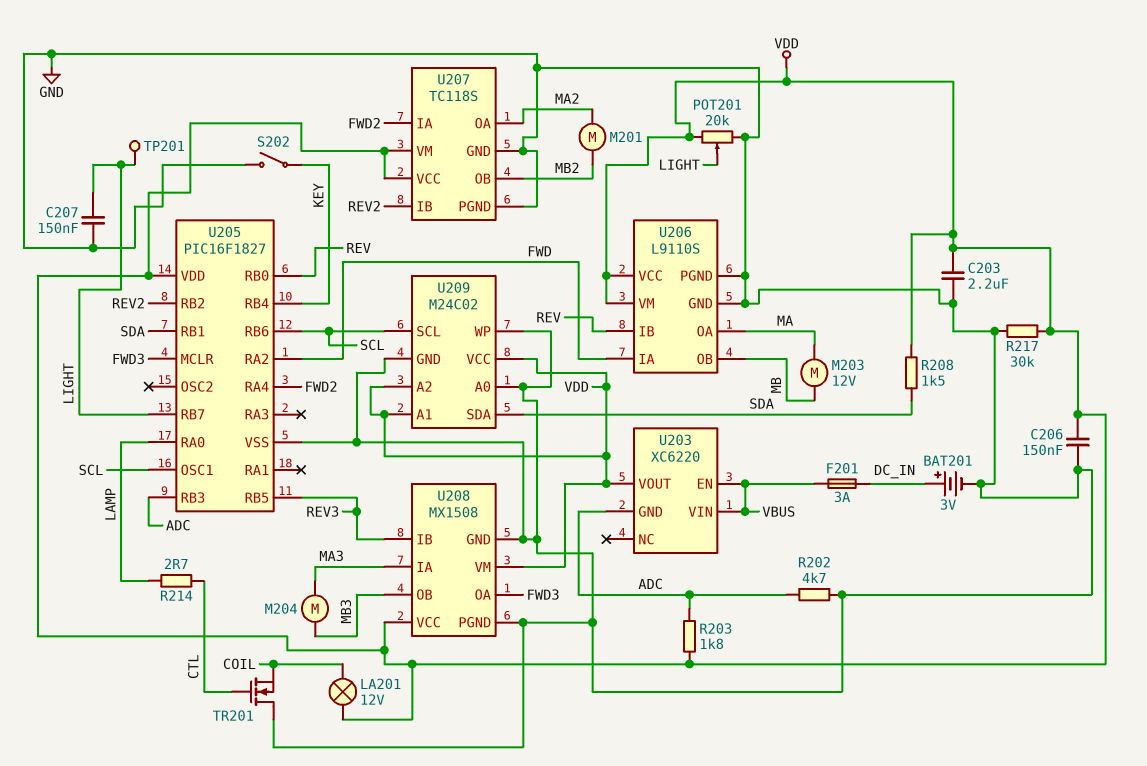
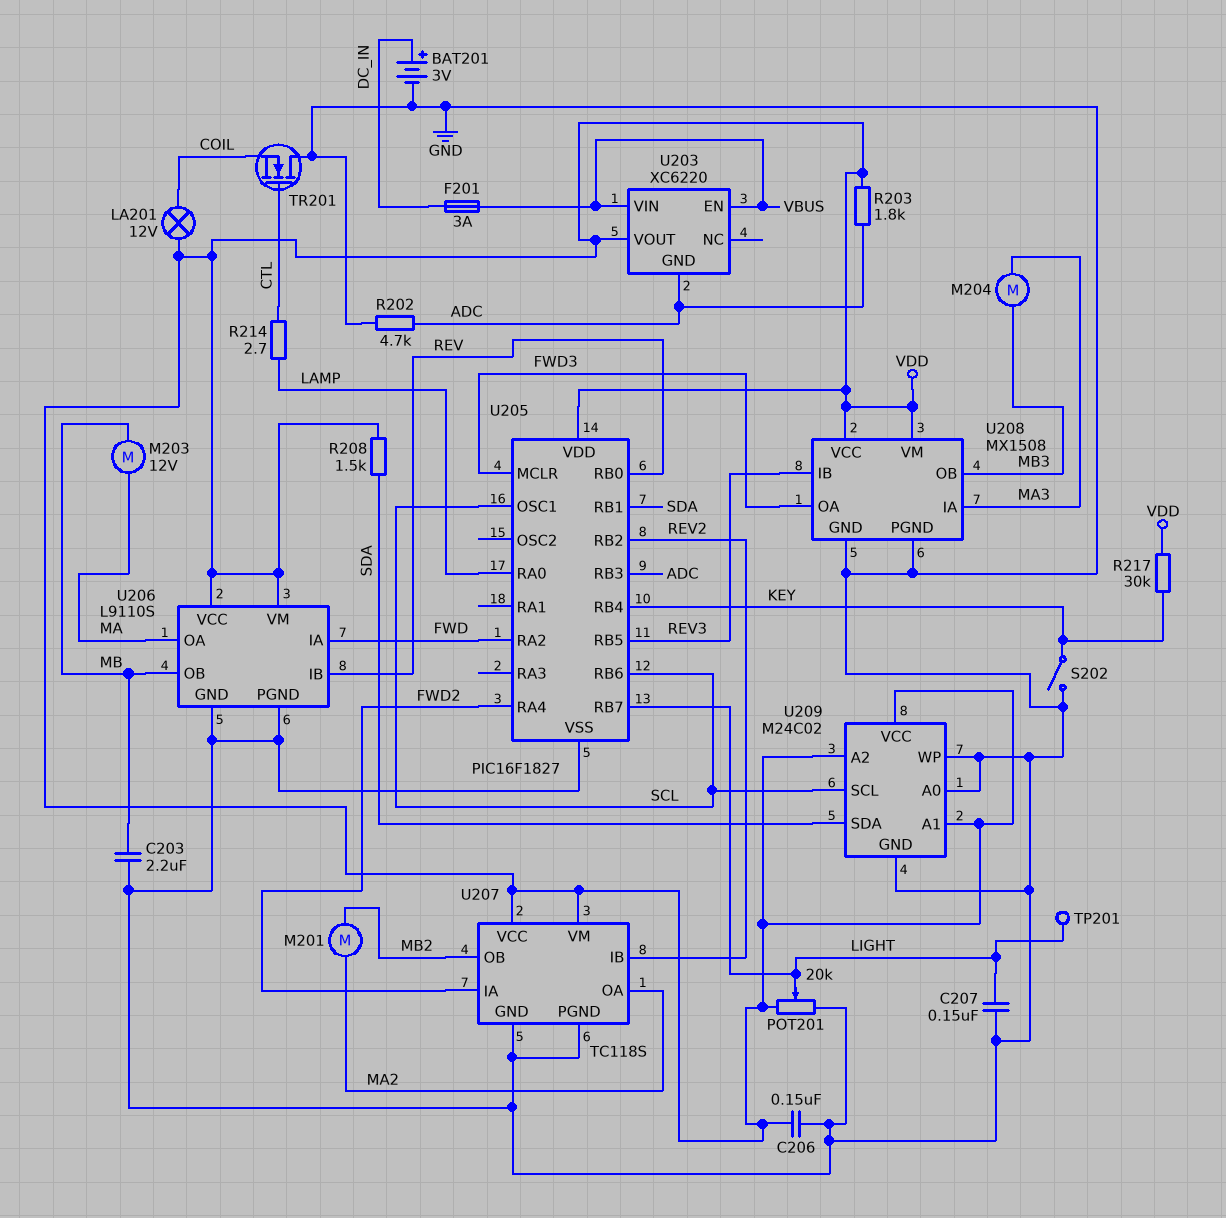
C203: 2.2uF (GND, VDD) -> 2.2uF (GND, MB)
R217: 30k (GND, VDD) -> 30k (KEY, VDD)

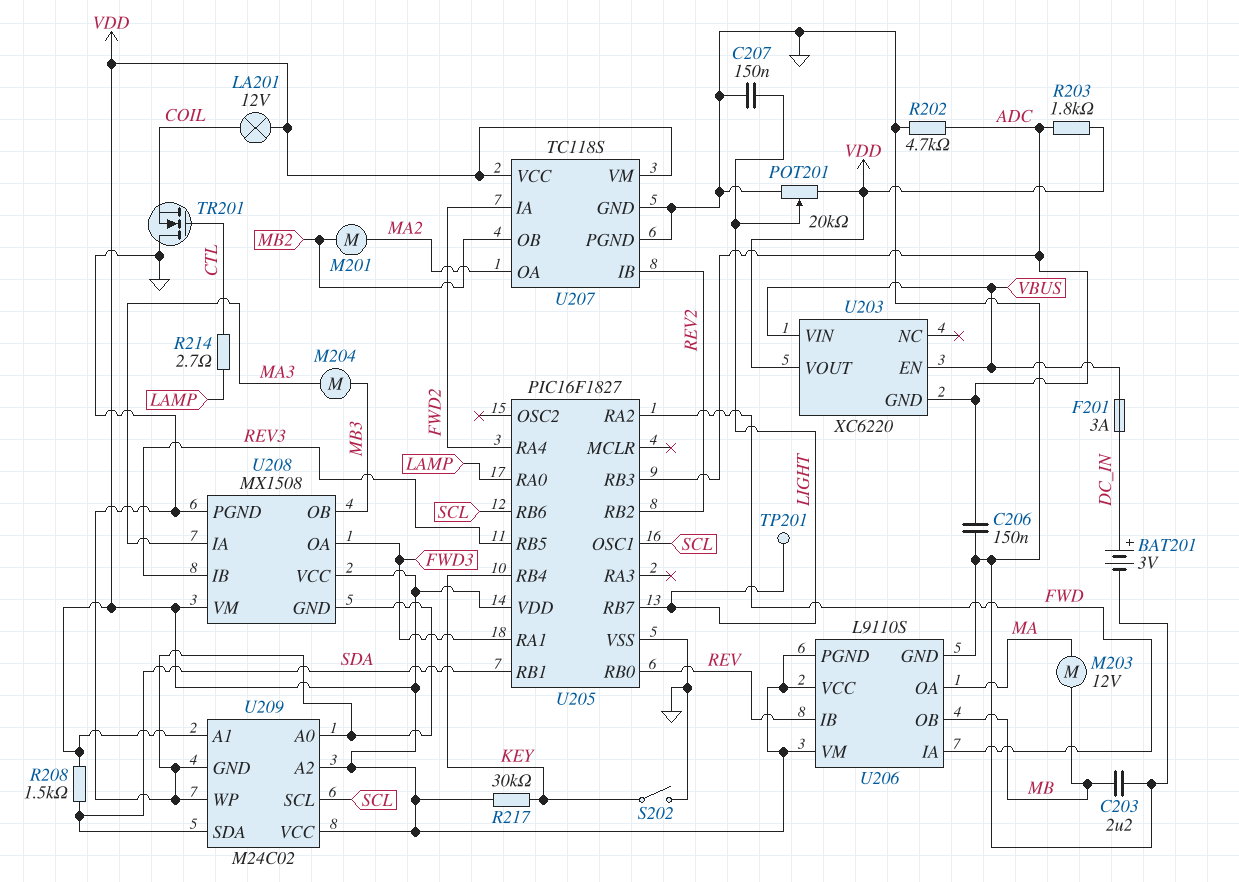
C206: 150nF (GND, VDD) -> 150nF (ADC, GND)
U205 pin MCLR: FWD3 -> none
U205 pin RA1: none -> FWD3
U206 pin PGND: GND -> VDD

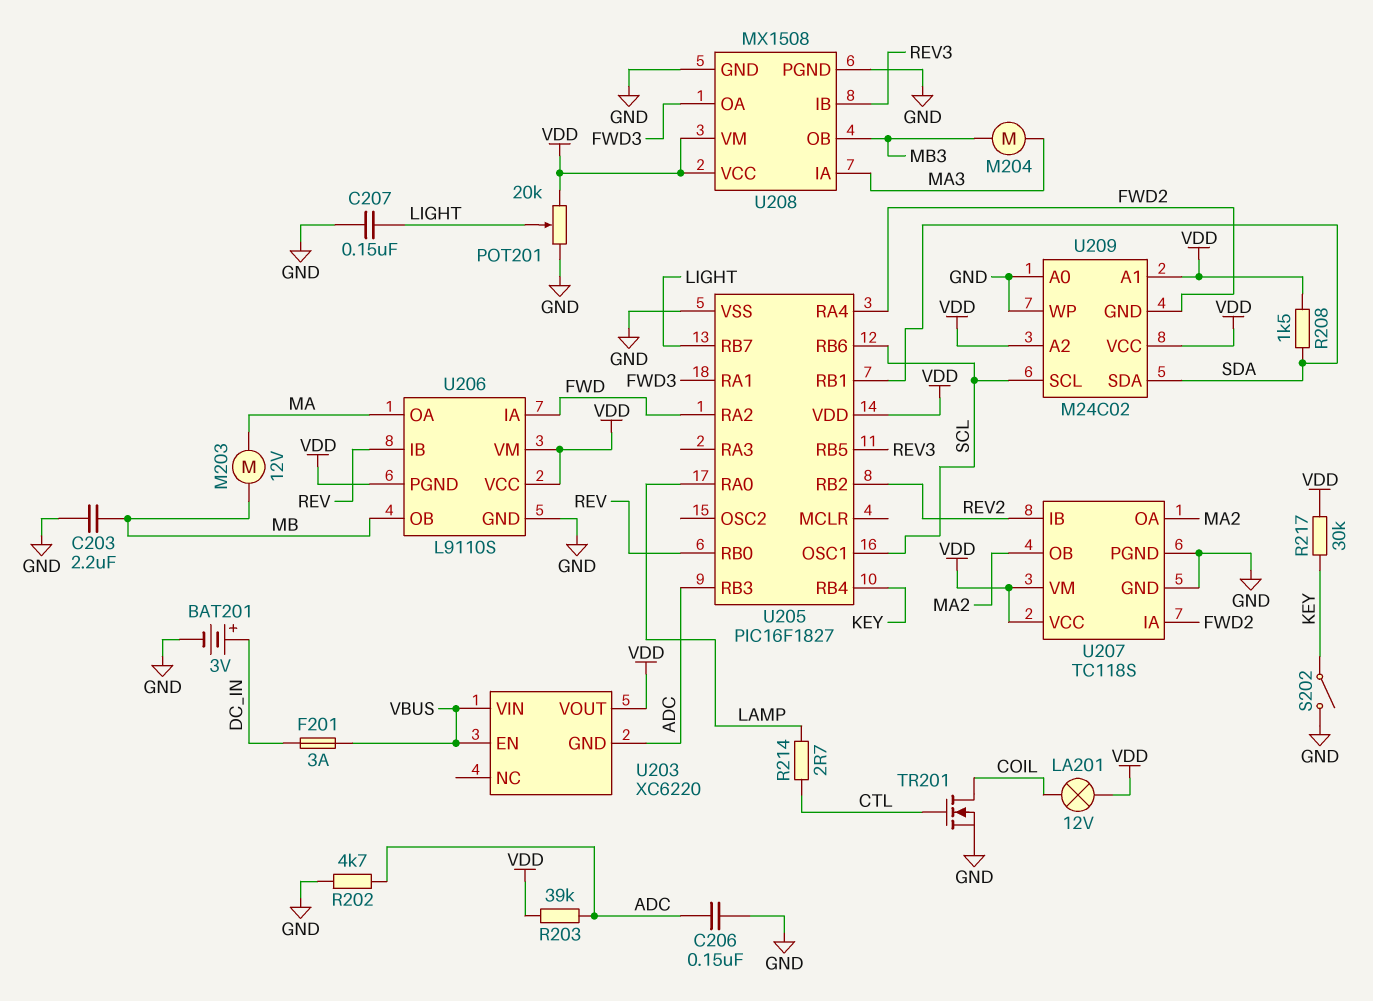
M201: motor (MA2, MB2) -> none
R203: 1.8k (ADC, VDD) -> 39k (ADC, VDD)
TP201: test point (LIGHT) -> none
TR201: NMOS (G CTL, D GND, S COIL) -> NMOS (G CTL, D COIL, S GND)
U207 pin OB: MB2 -> MA2
U209 pin GND: GND -> FWD2

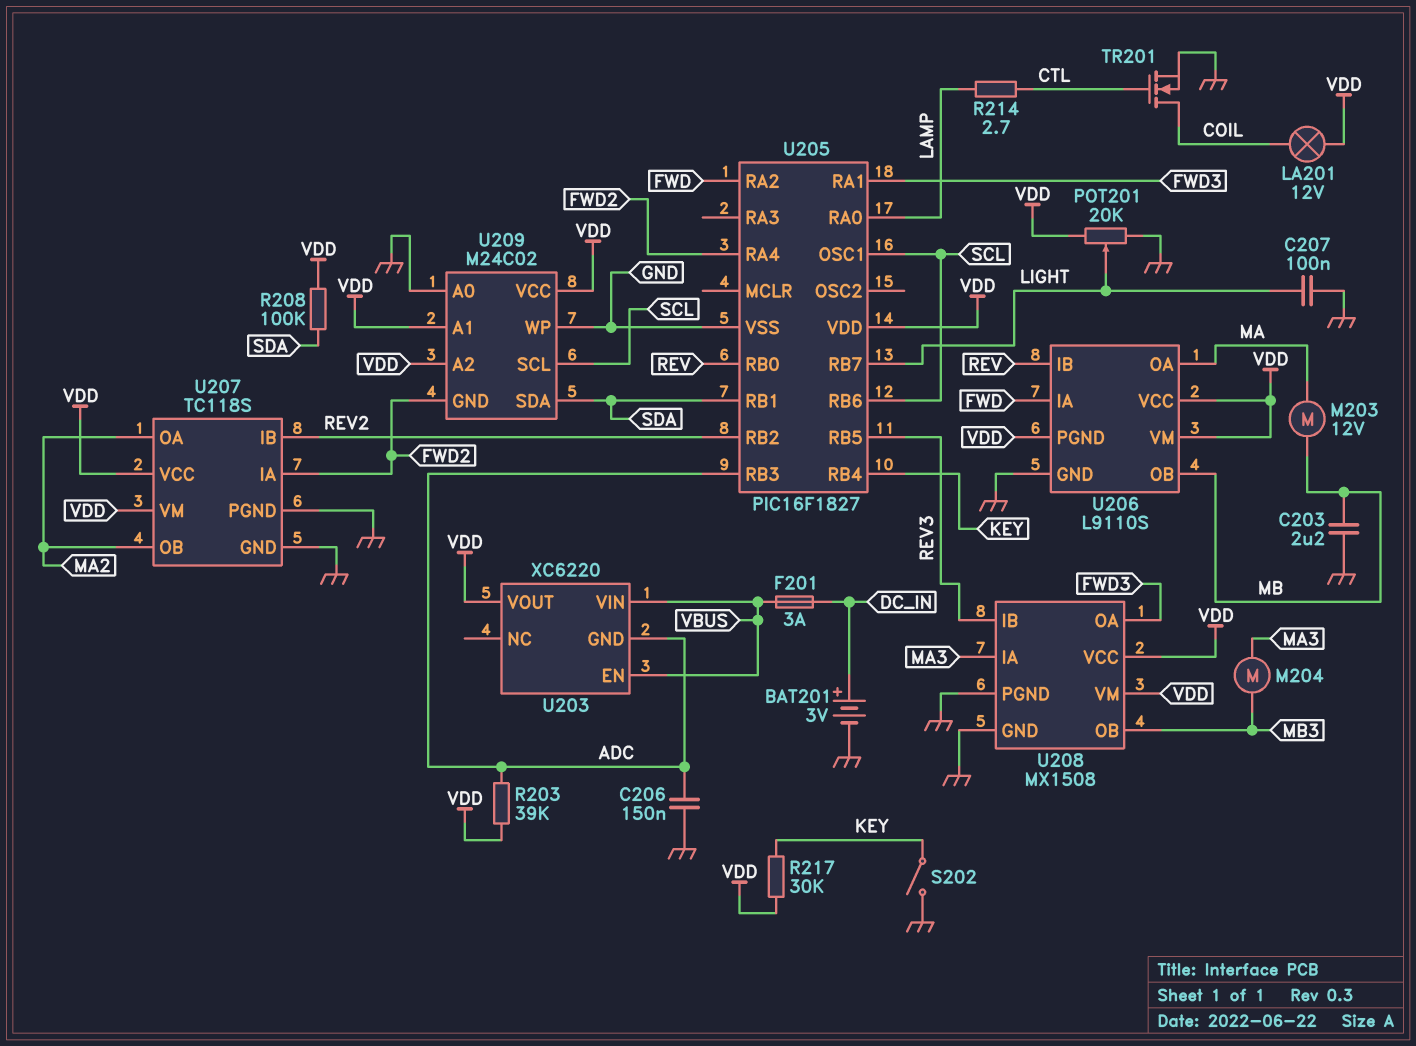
C207: 150nF (GND, LIGHT) -> 100nF (GND, LIGHT)
R202: 4.7k (ADC, GND) -> none
R208: 1.5k (SDA, VDD) -> 100k (SDA, VDD)

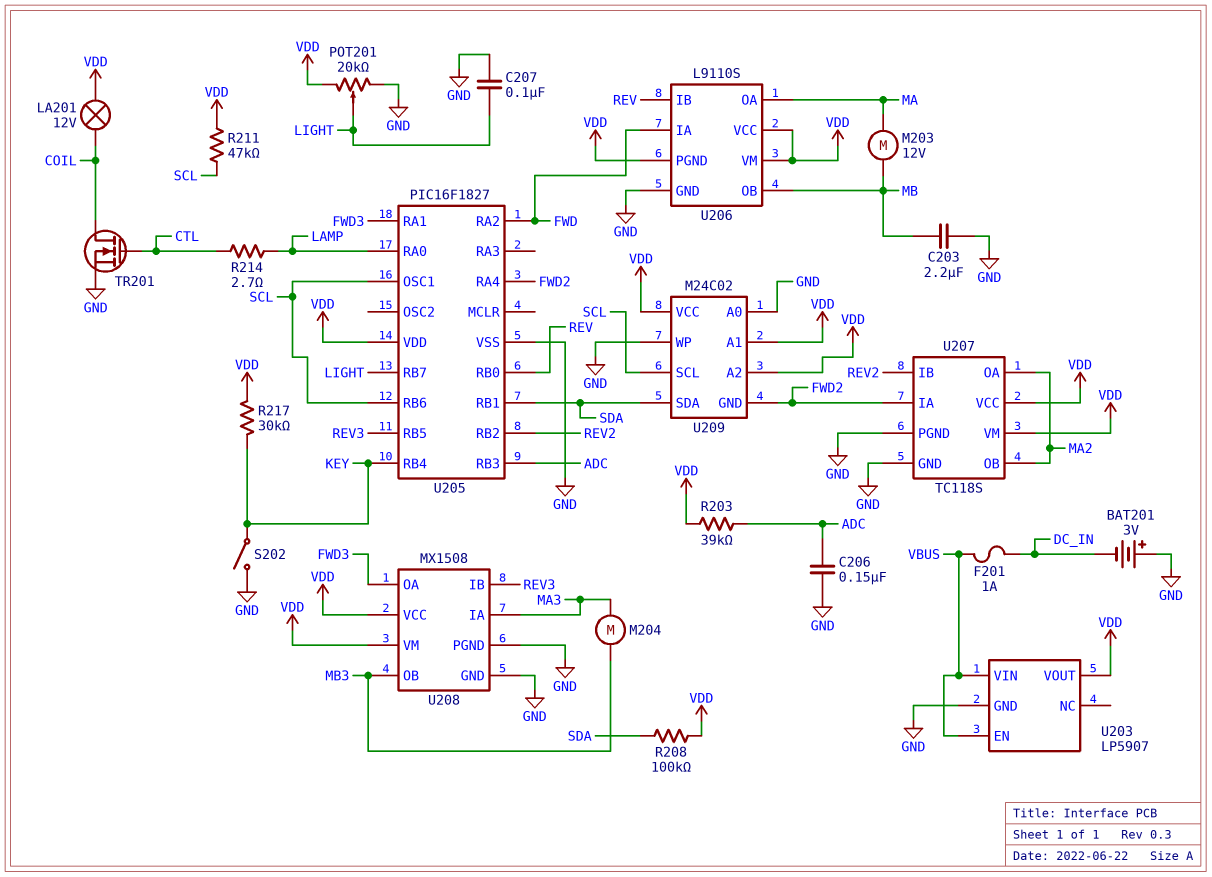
BAT201: 3V (plus DC_IN, minus GND) -> 3V (plus GND, minus DC_IN)
F201: 3A (DC_IN, VBUS) -> 1A (DC_IN, VBUS)
R211: none -> 47k (SCL, VDD)
U203: XC6220 -> LP5907
U203 pin GND: ADC -> GND

